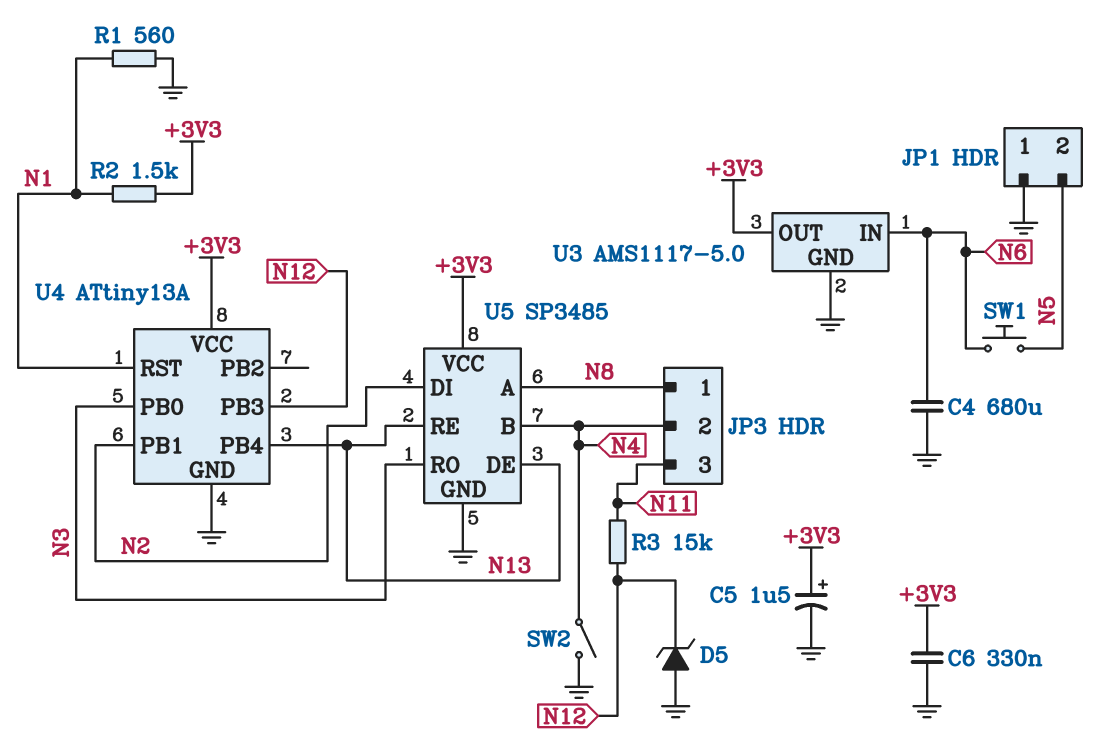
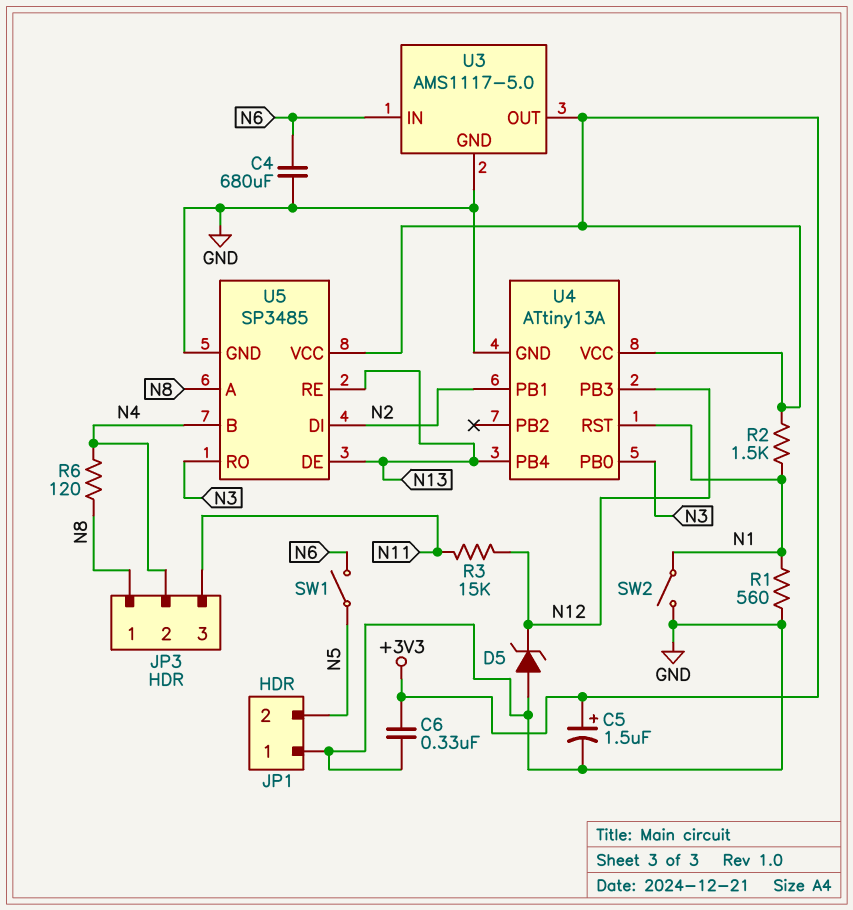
R6: none -> 120 (N4, N8)
SW1: button (N5, N6) -> switch (N5, N6)
SW2: switch (GND, N4) -> switch (GND, N1)

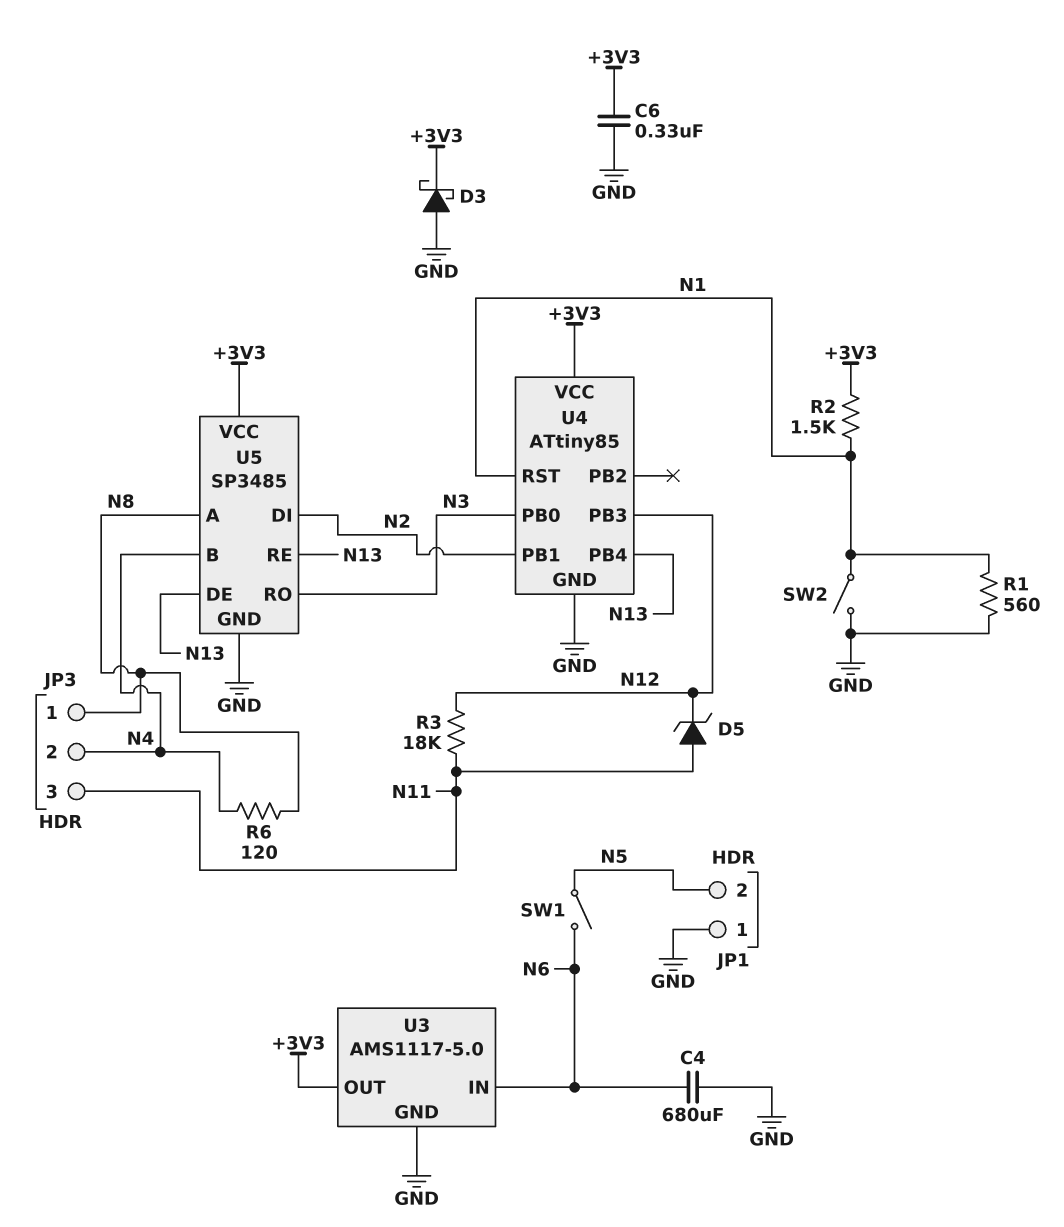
C5: 1.5uF (plus +3V3, minus GND) -> none
D3: none -> schottky (A GND, K +3V3)
D5: zener (A GND, K N12) -> zener (A N11, K N12)
R3: 15k (N11, N12) -> 18k (N11, N12)
U4: ATtiny13A -> ATtiny85

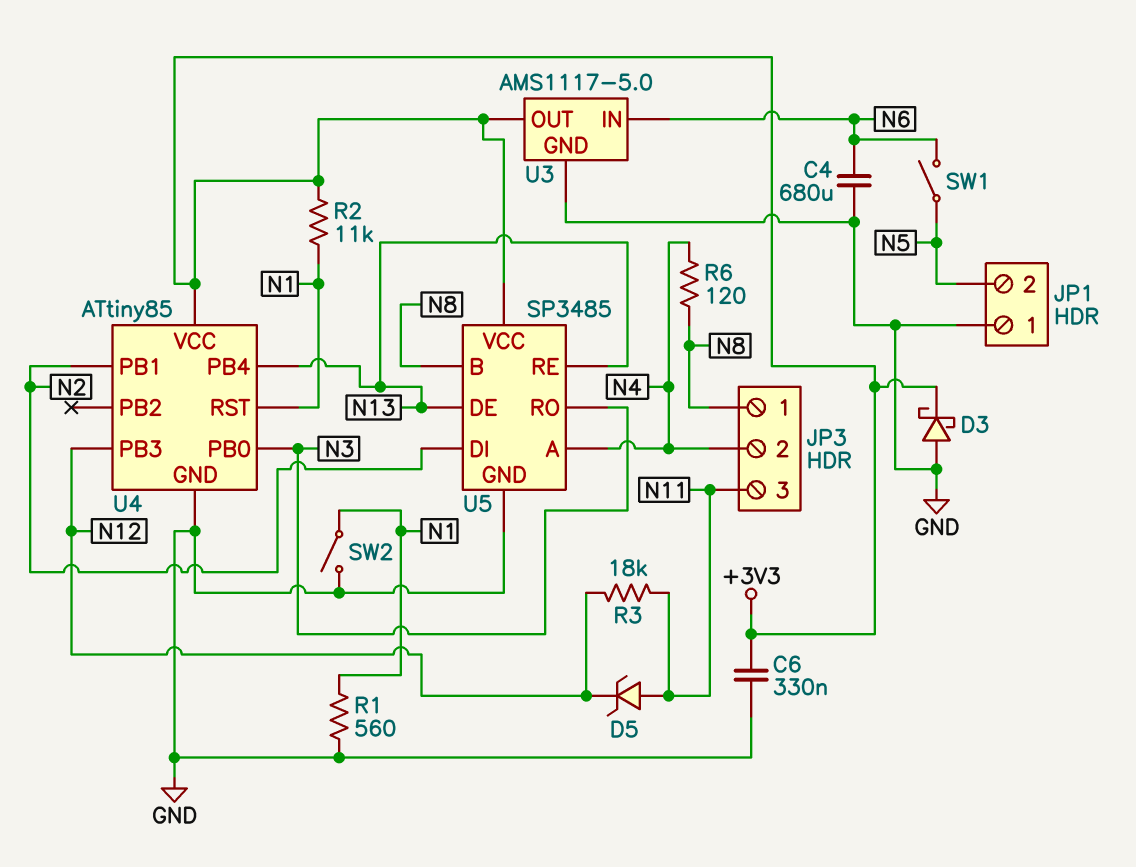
R2: 1.5k (+3V3, N1) -> 11k (+3V3, N1)
U5 pin A: N8 -> N4
U5 pin B: N4 -> N8

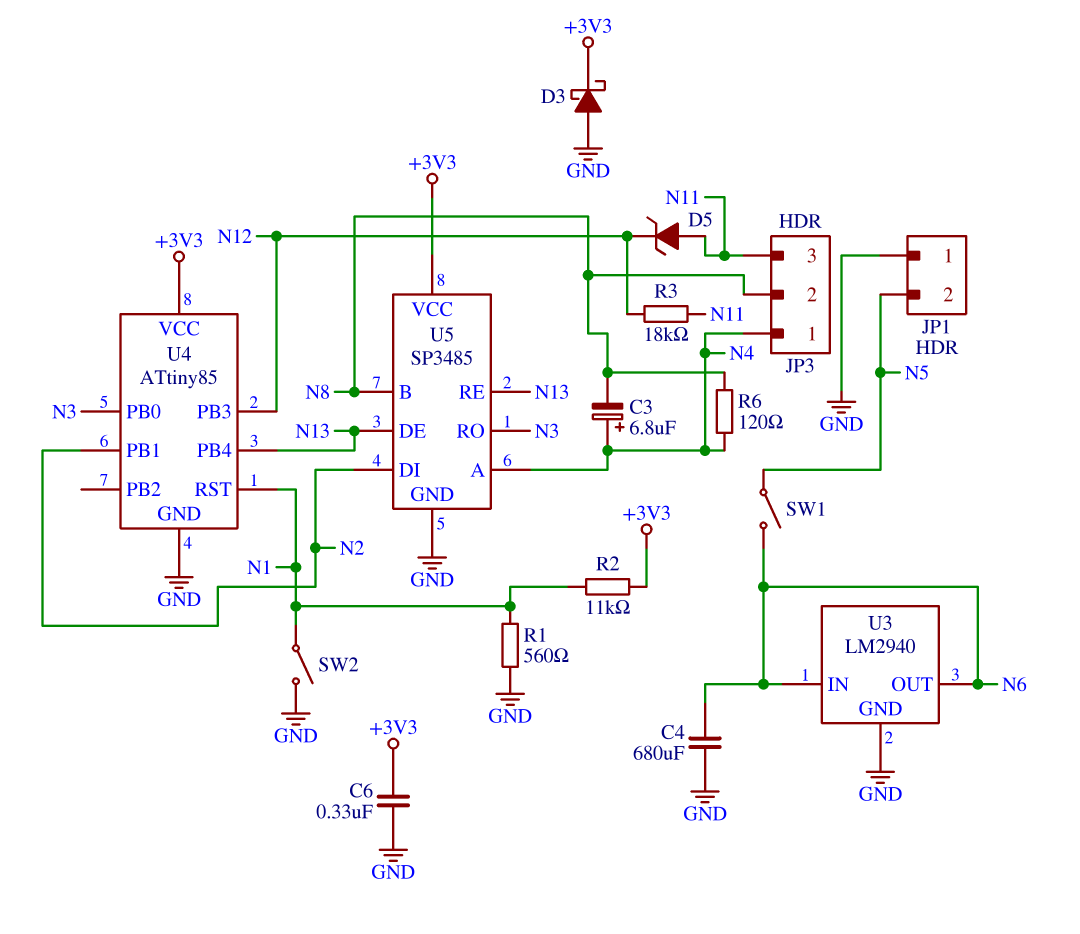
C3: none -> 6.8uF (plus N4, minus N8)
JP3 pin 1: N8 -> N4
JP3 pin 2: N4 -> N8
U3: AMS1117-5.0 -> LM2940
U3 pin OUT: +3V3 -> N6

